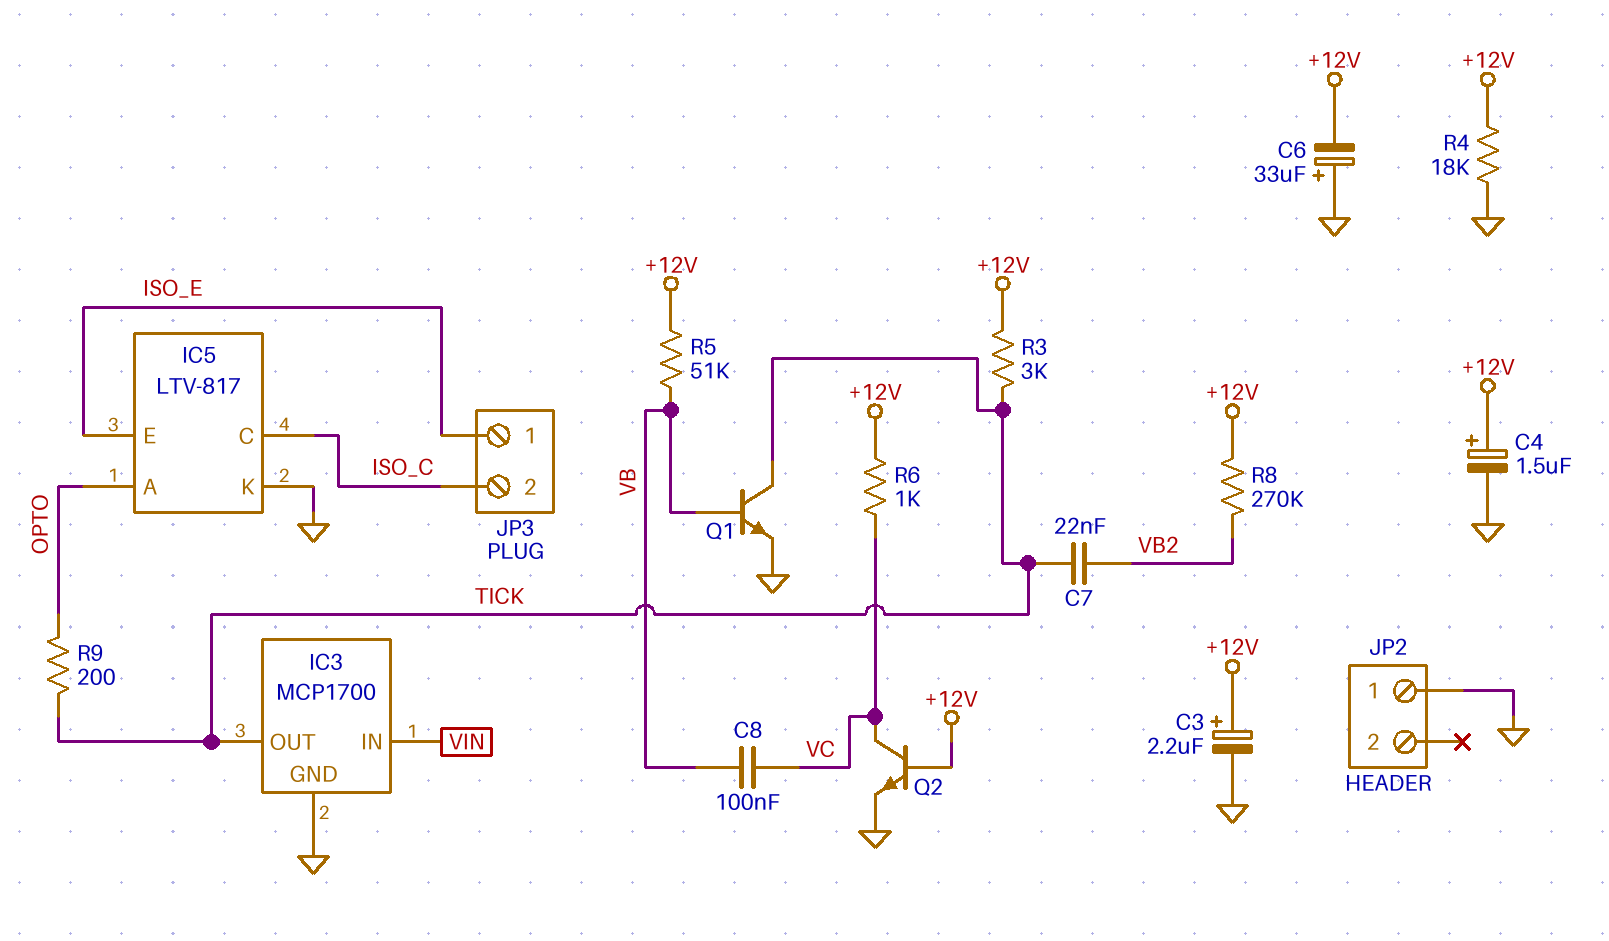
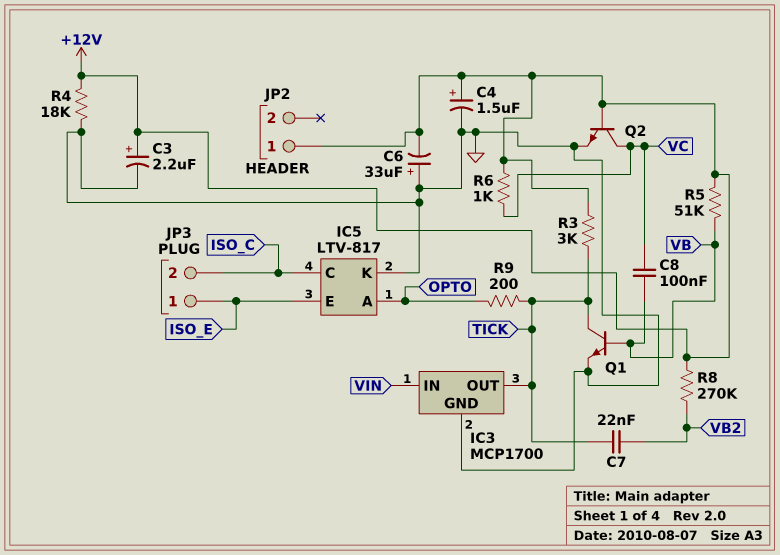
JP2 pin 1: GND -> +12V

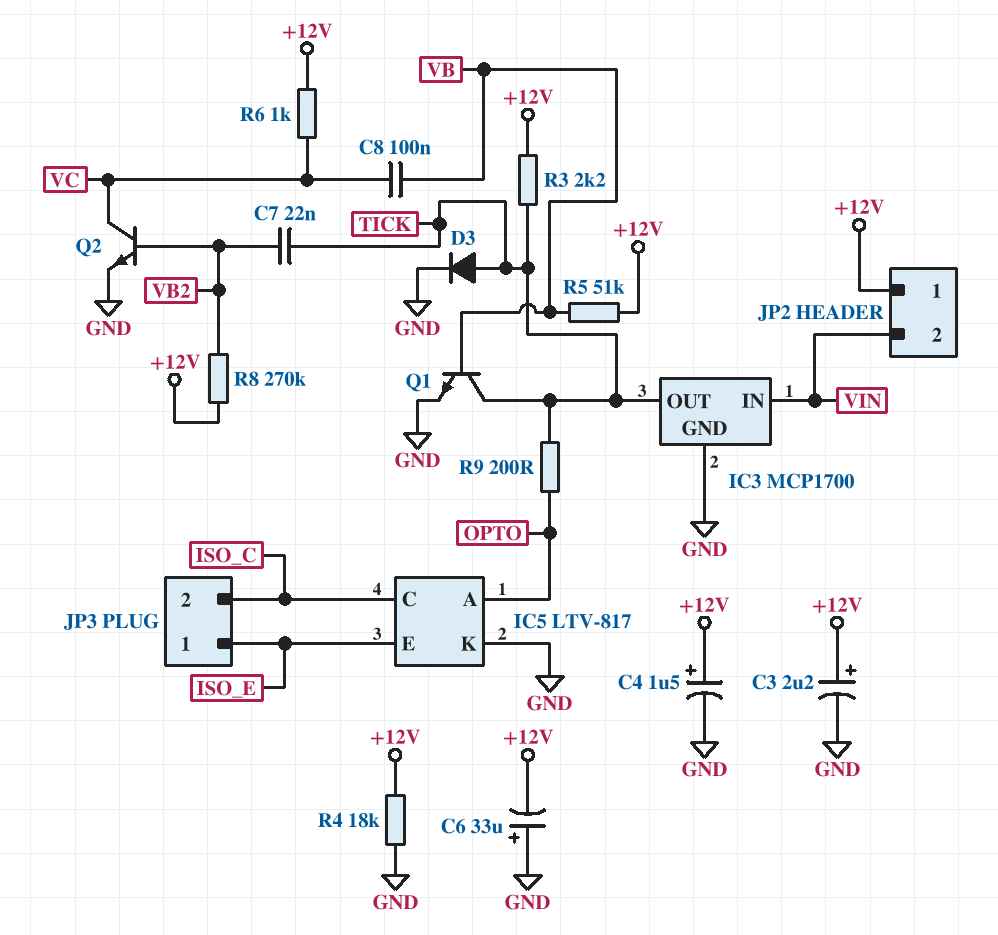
D3: none -> diode (A TICK, K GND)
JP2 pin 2: none -> VIN
Q2: NPN (B +12V, C VC, E GND) -> NPN (B VB2, C VC, E GND)
R3: 3k (+12V, TICK) -> 2.2k (+12V, TICK)

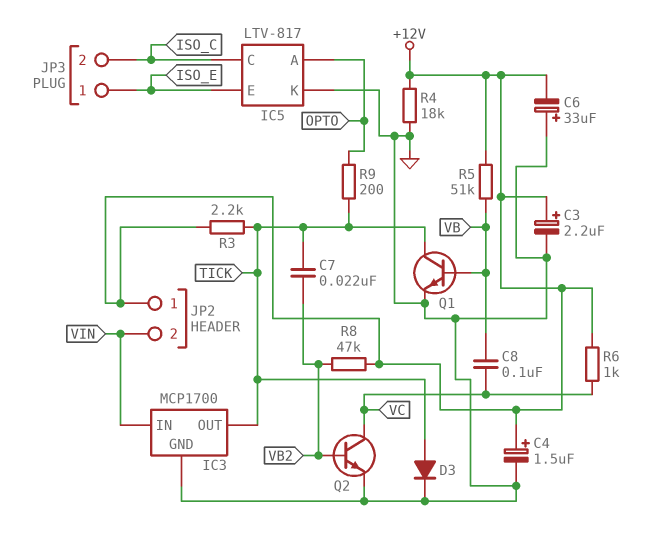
R8: 270k (+12V, VB2) -> 47k (+12V, VB2)

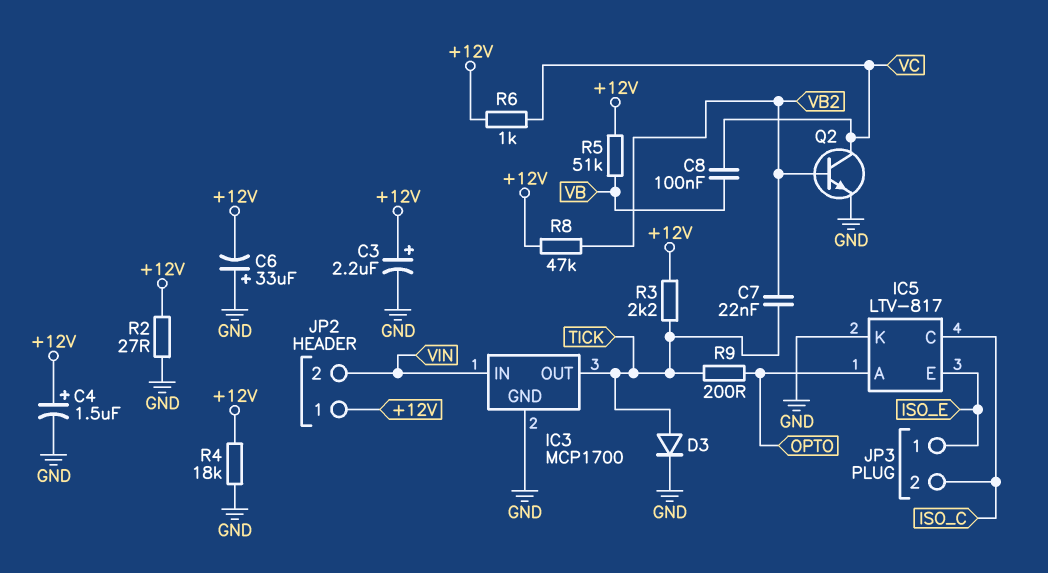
Q1: NPN (B VB, C TICK, E GND) -> none
R2: none -> 27 (+12V, GND)

